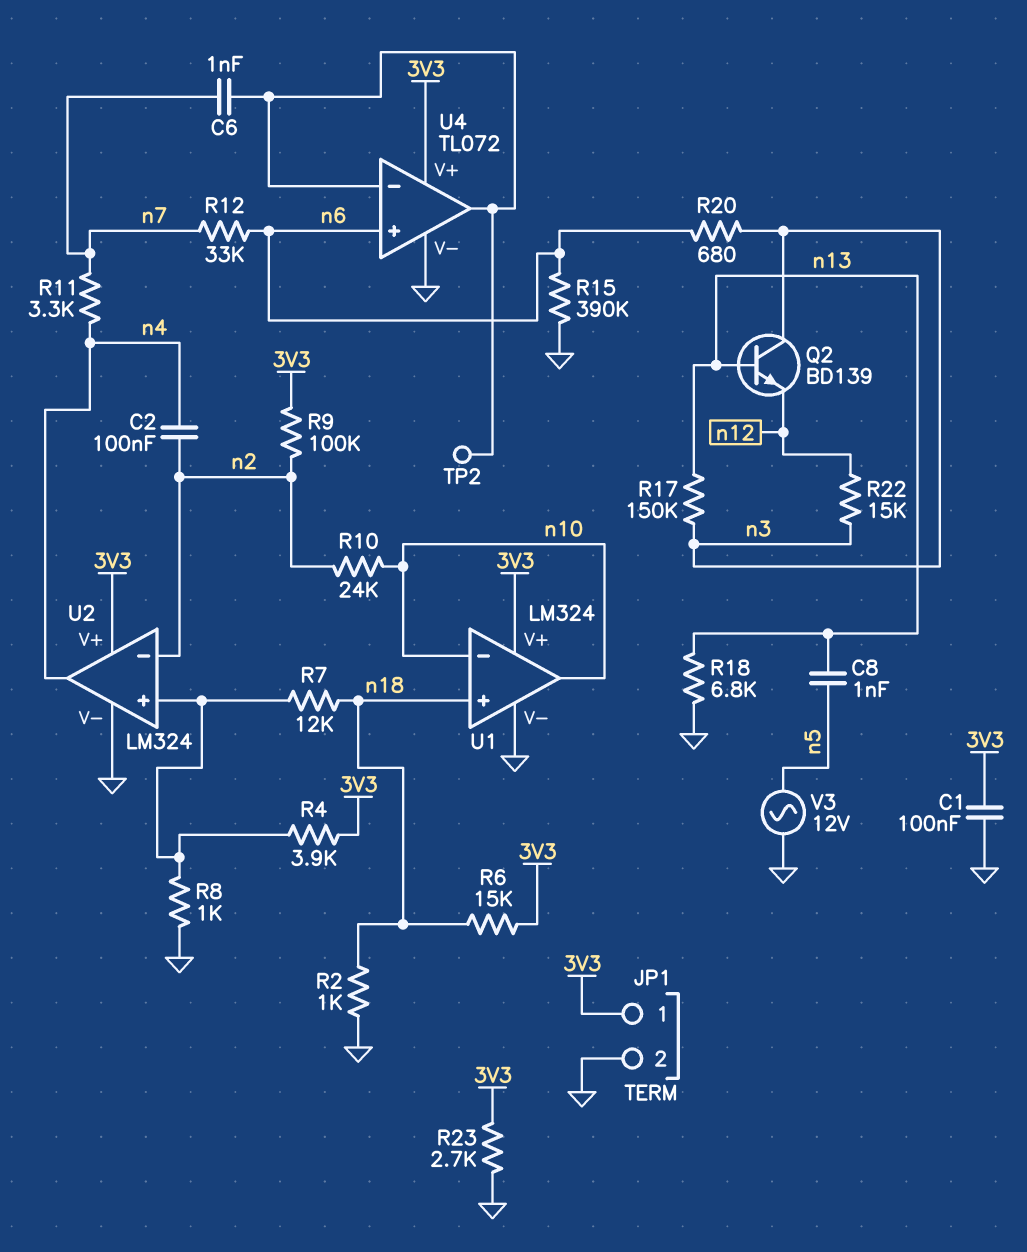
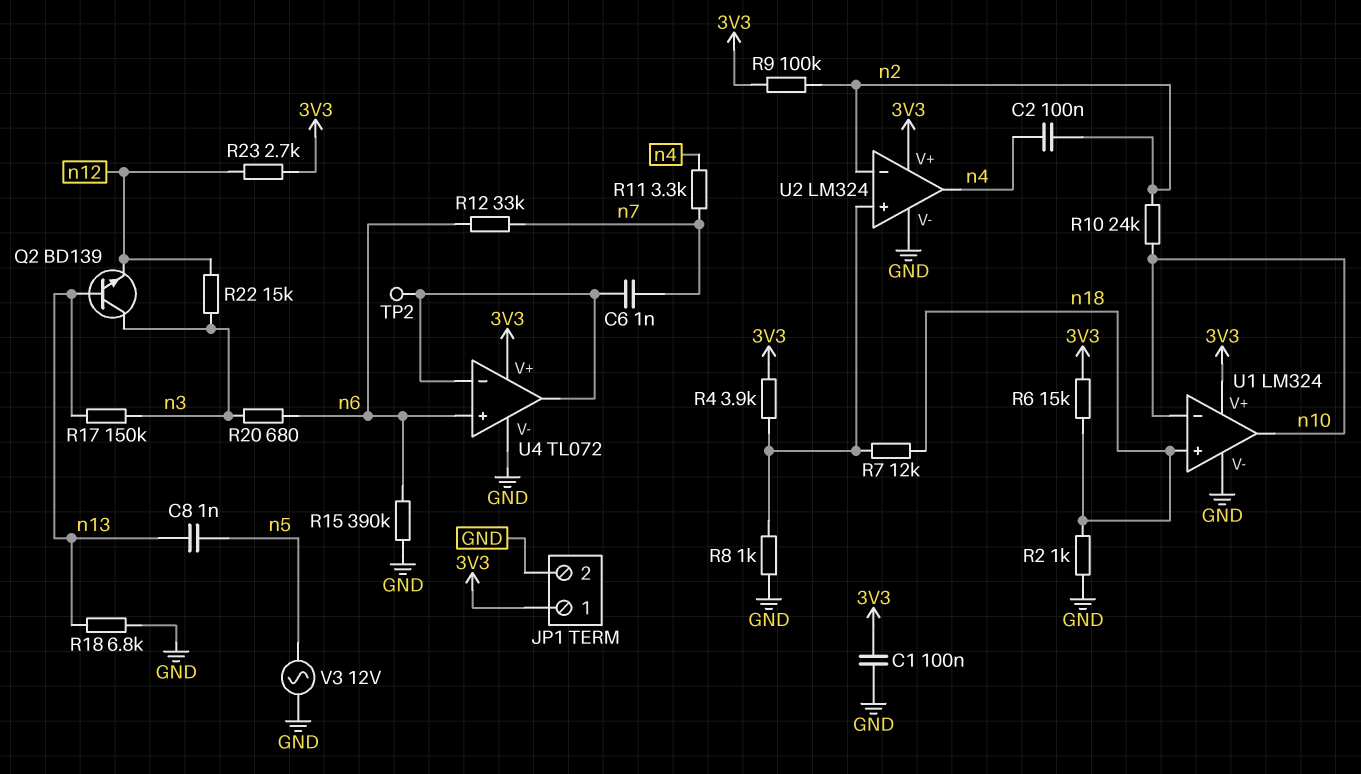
R23: 2.7k (3V3, GND) -> 2.7k (3V3, n12)

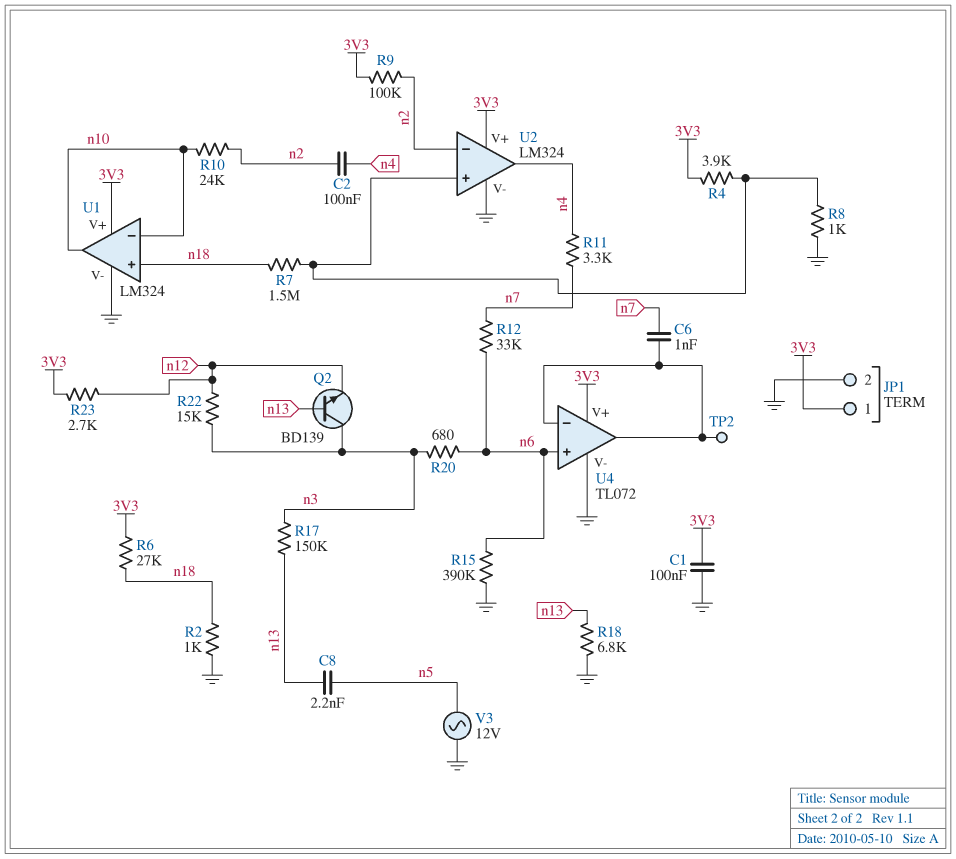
C8: 1nF (n5, n13) -> 2.2nF (n5, n13)
R6: 15k (3V3, n18) -> 27k (3V3, n18)
R7: 12k (U2/in+, n18) -> 1.5M (U2/in+, n18)

